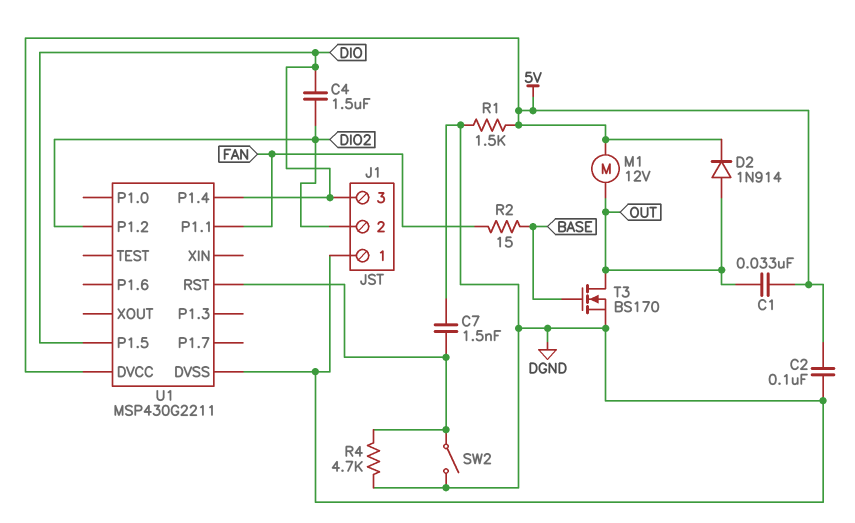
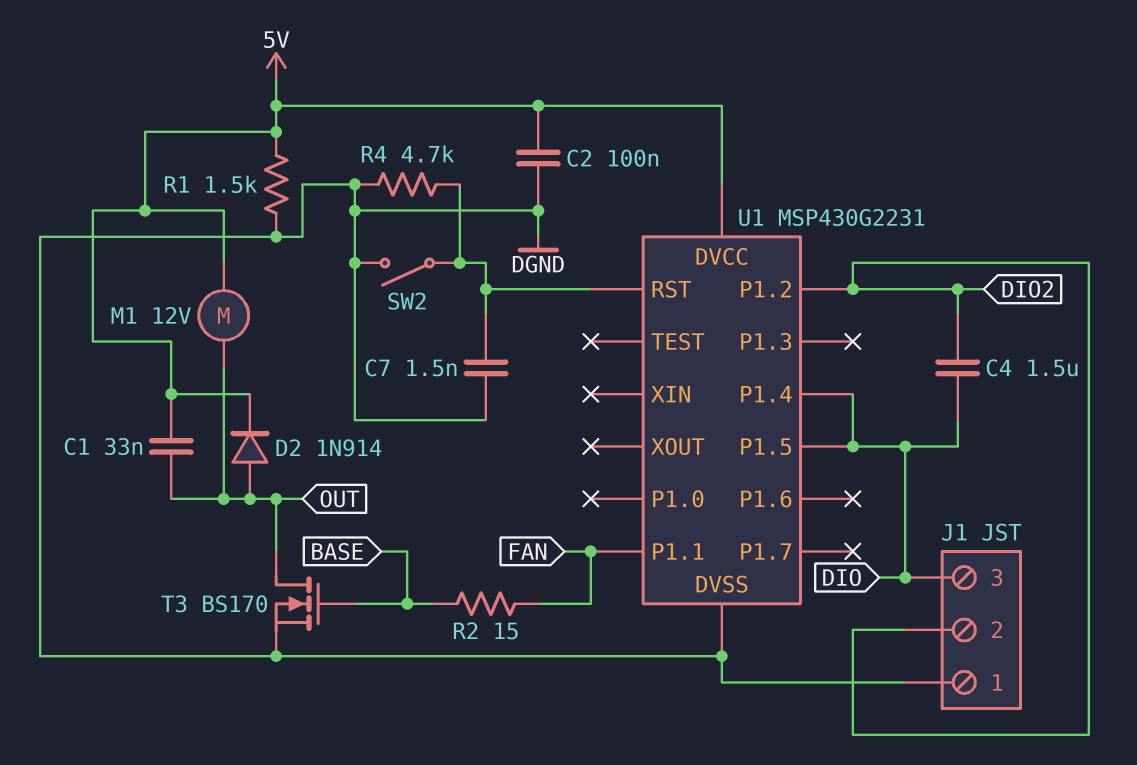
U1: MSP430G2211 -> MSP430G2231

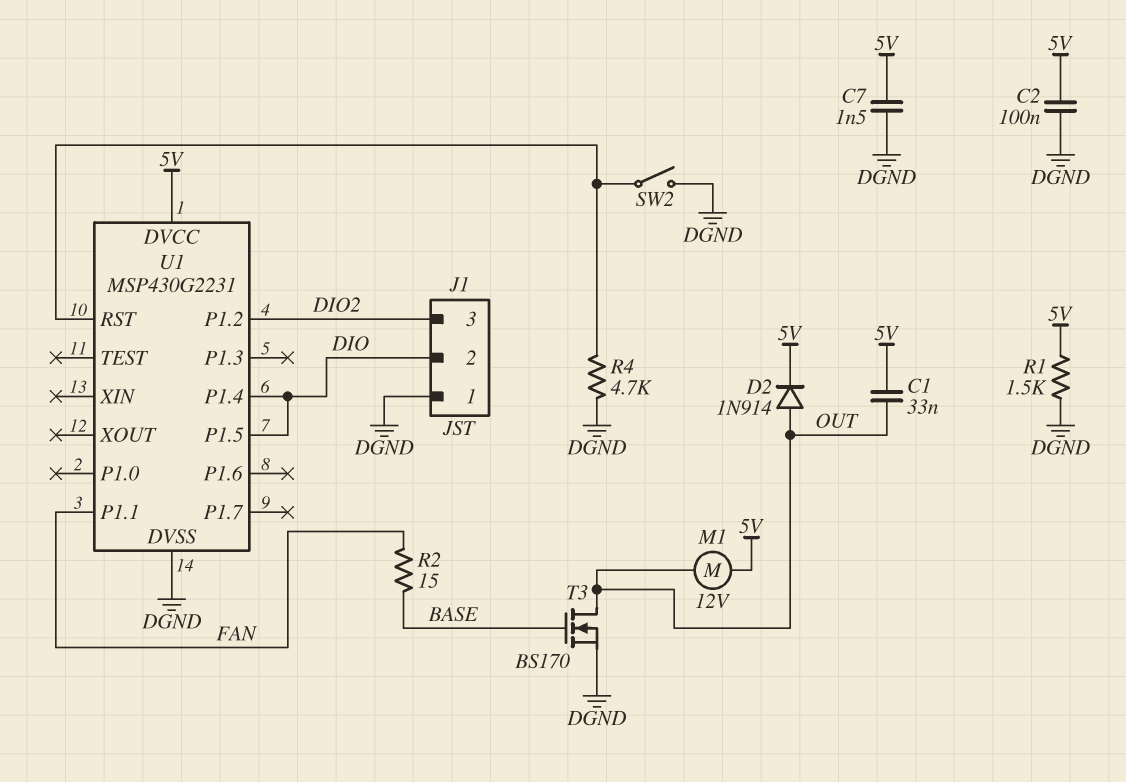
C4: 1.5uF (DIO, DIO2) -> none
C7: 1.5nF (DGND, U1/RST) -> 1.5nF (5V, DGND)
J1 pin 2: DIO2 -> DIO
J1 pin 3: DIO -> DIO2

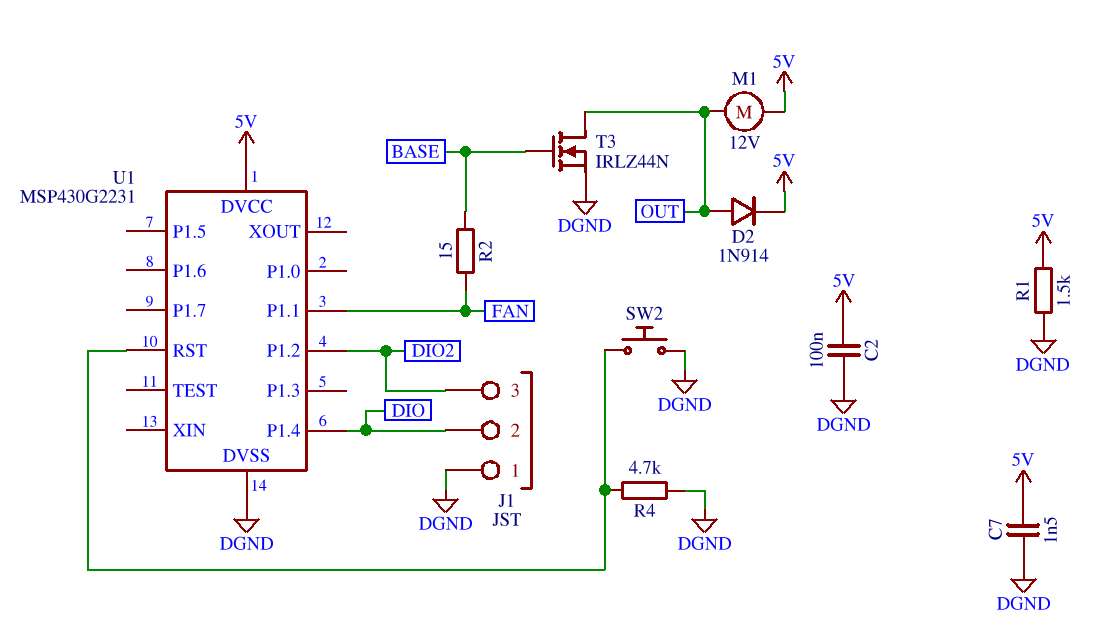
C1: 33nF (5V, OUT) -> none
SW2: switch (DGND, U1/RST) -> button (DGND, U1/RST)
T3: NMOS BS170 (G BASE, D OUT, S DGND) -> NMOS IRLZ44N (G BASE, D OUT, S DGND)
U1 pin P1.5: DIO -> none

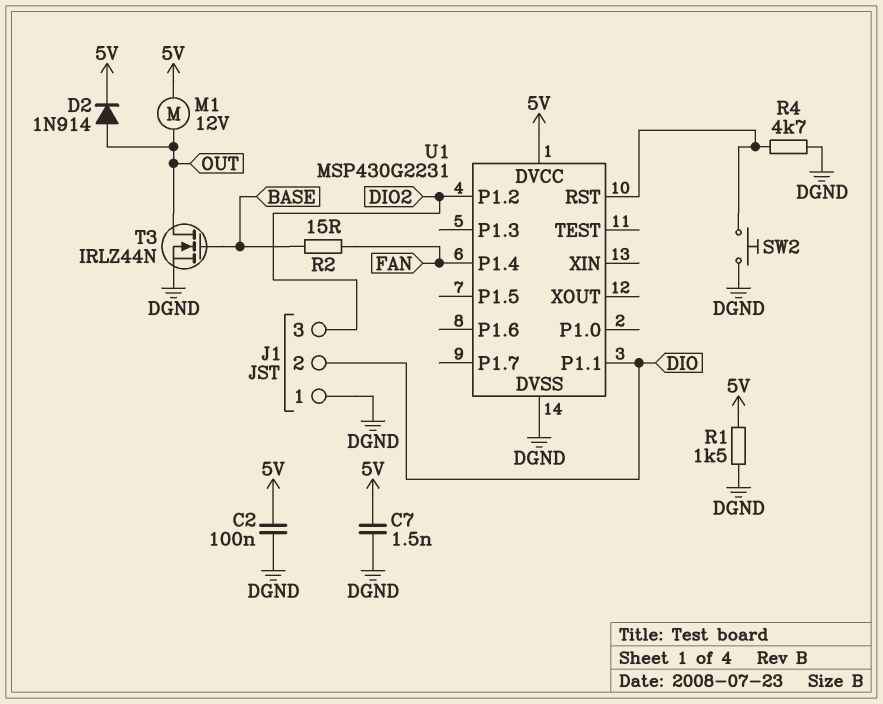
U1 pin P1.1: FAN -> DIO
U1 pin P1.4: DIO -> FAN

